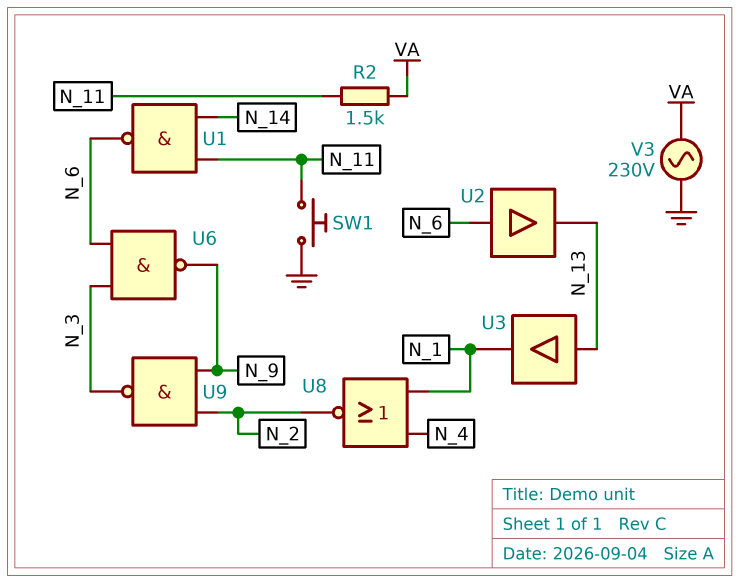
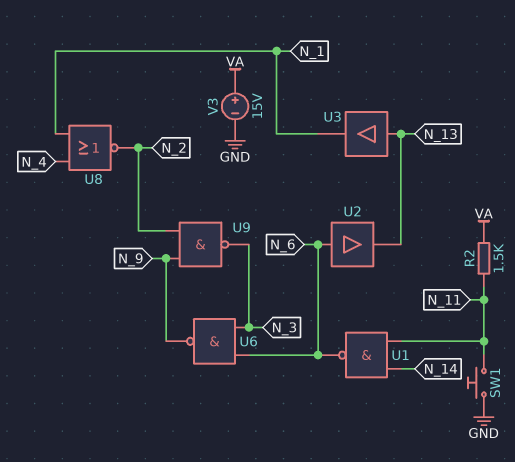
V3: AC 230V (GND, VA) -> 15V (plus VA, minus GND)

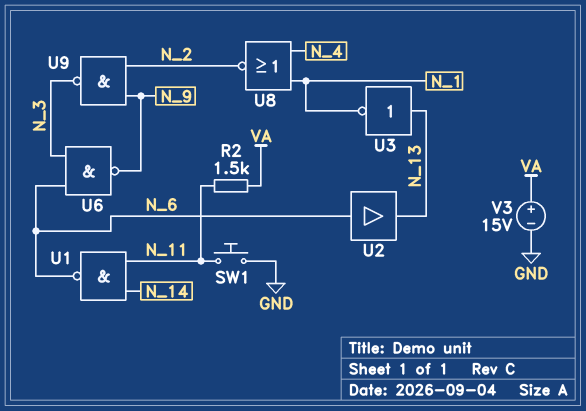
U3: buffer (in N_13, out N_1) -> NOT (in N_13, out N_1)

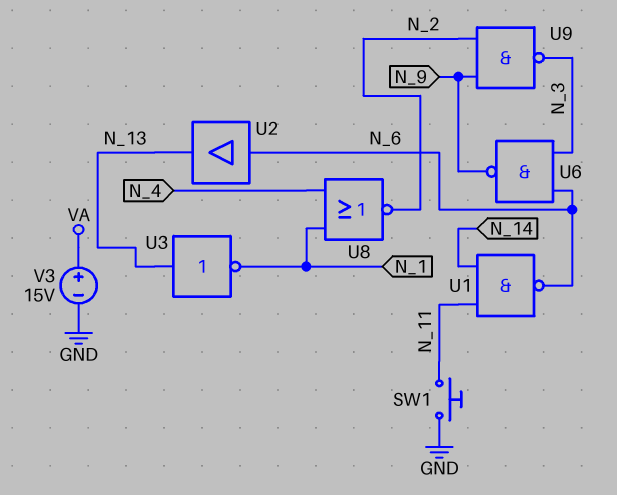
R2: 1.5k (N_11, VA) -> none

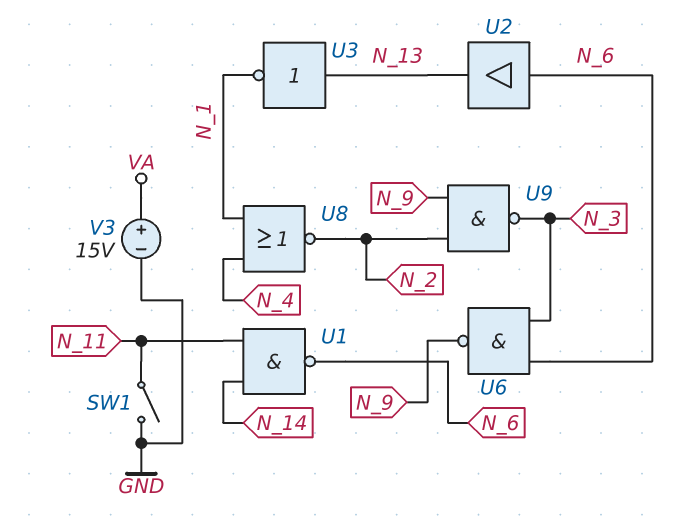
SW1: button (GND, N_11) -> switch (GND, N_11)

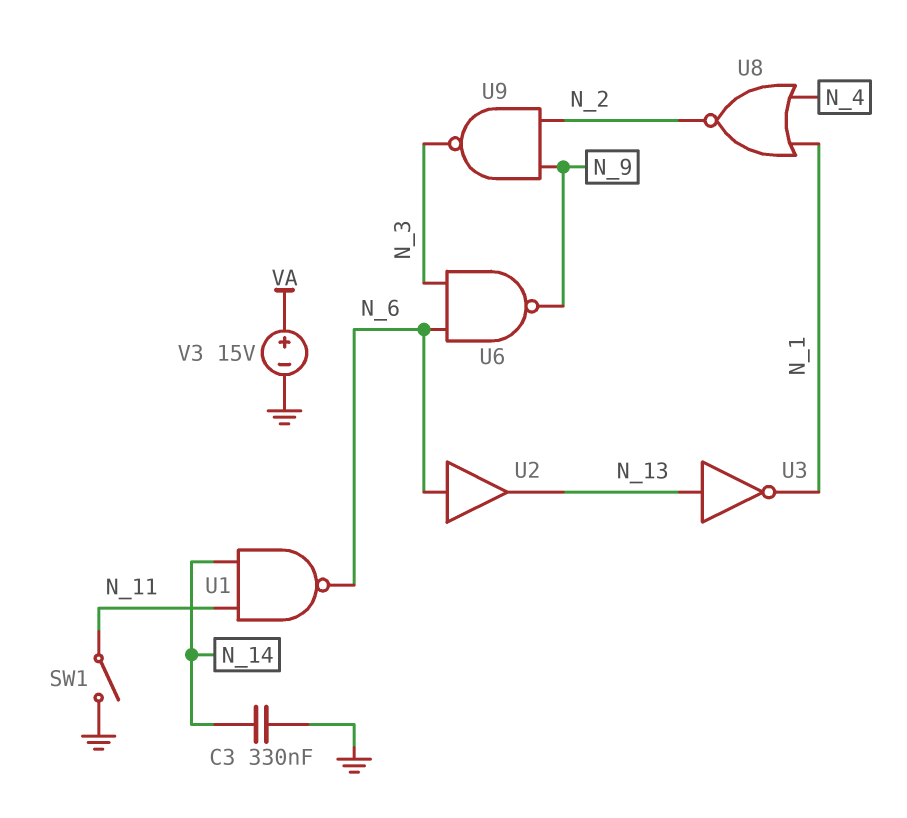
C3: none -> 330nF (GND, N_14)

